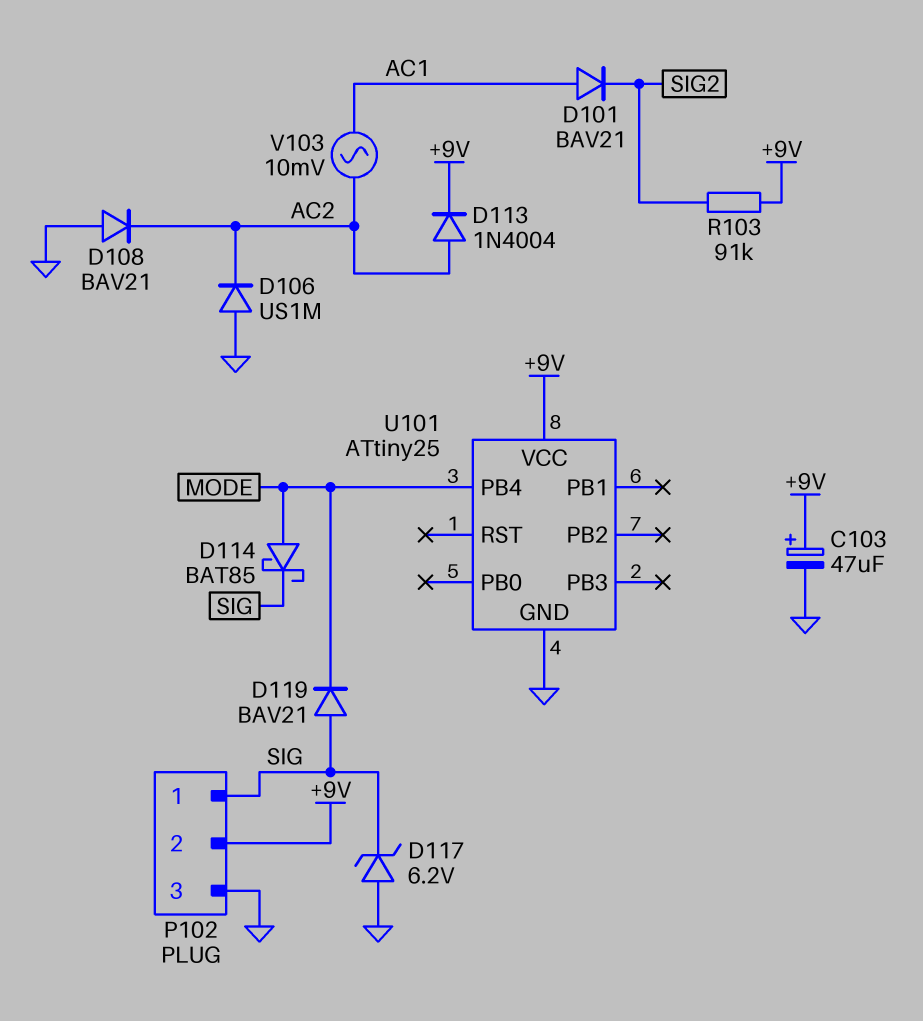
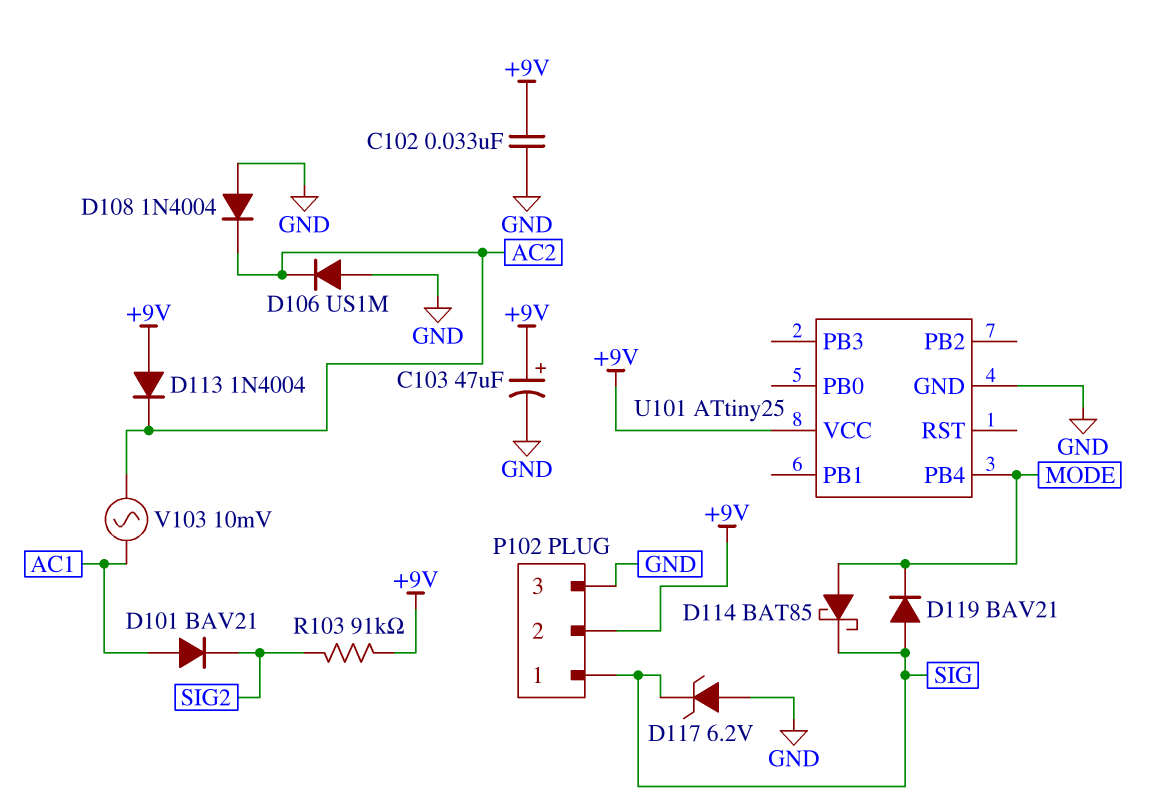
C102: none -> 33nF (+9V, GND)
D108: diode BAV21 (A GND, K AC2) -> diode 1N4004 (A GND, K AC2)
D113: diode 1N4004 (A AC2, K +9V) -> diode 1N4004 (A +9V, K AC2)

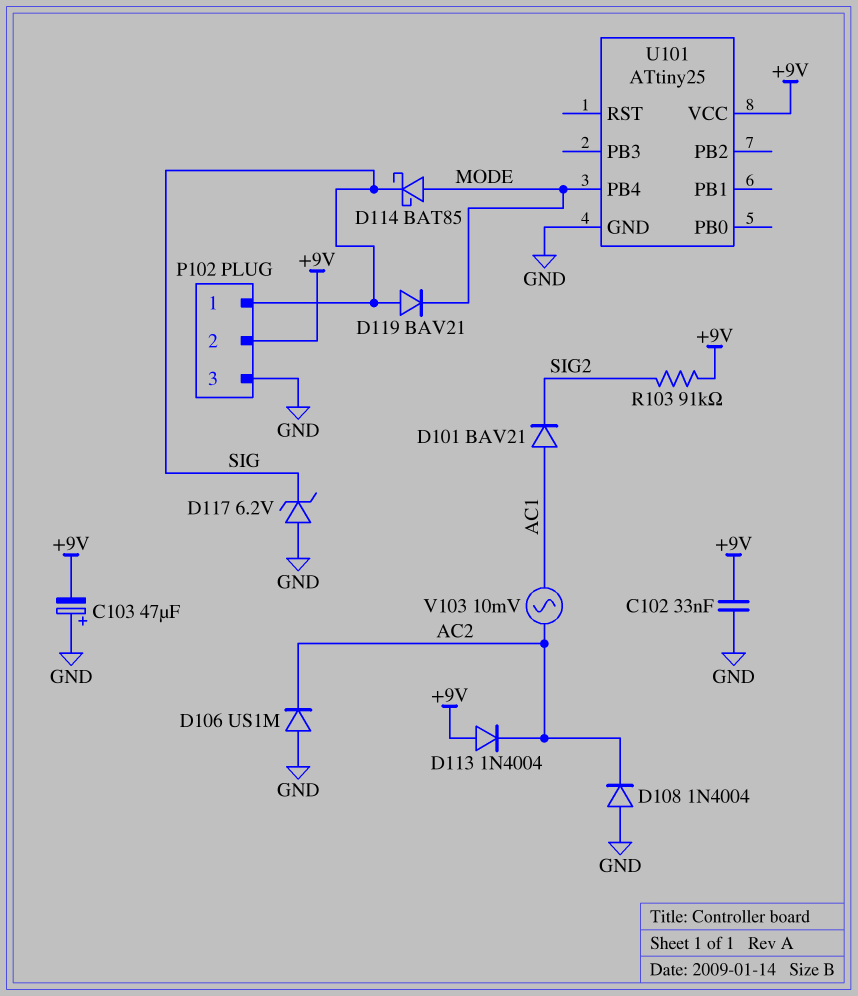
C103: 47uF (plus +9V, minus GND) -> 47uF (plus GND, minus +9V)

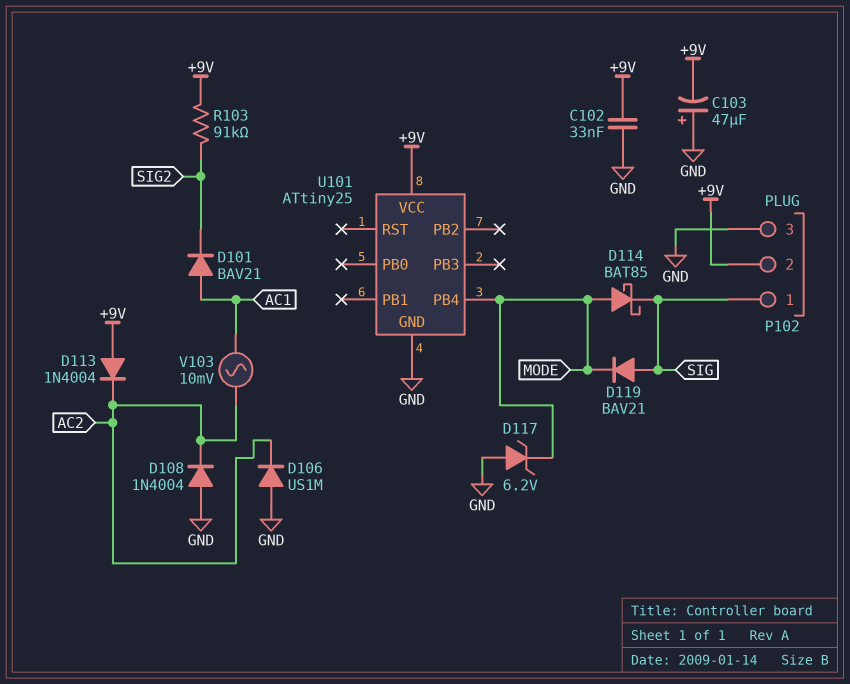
D117: zener 6.2V (A GND, K SIG) -> zener 6.2V (A GND, K MODE)

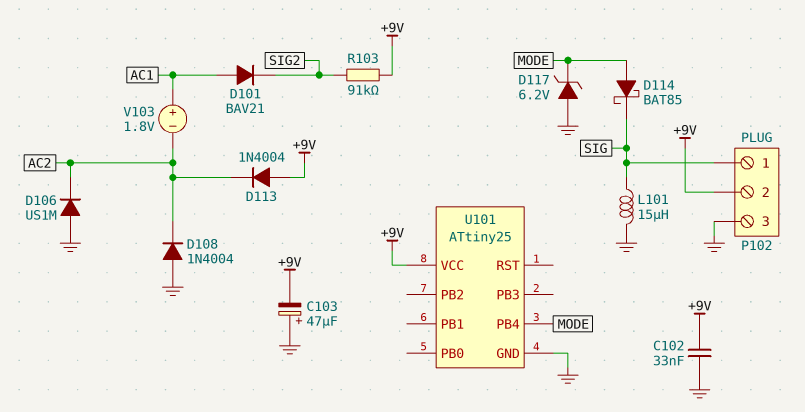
D119: diode BAV21 (A SIG, K MODE) -> none
L101: none -> 15uH (GND, SIG)
V103: AC 10mV (AC1, AC2) -> 1.8V (plus AC1, minus AC2)

